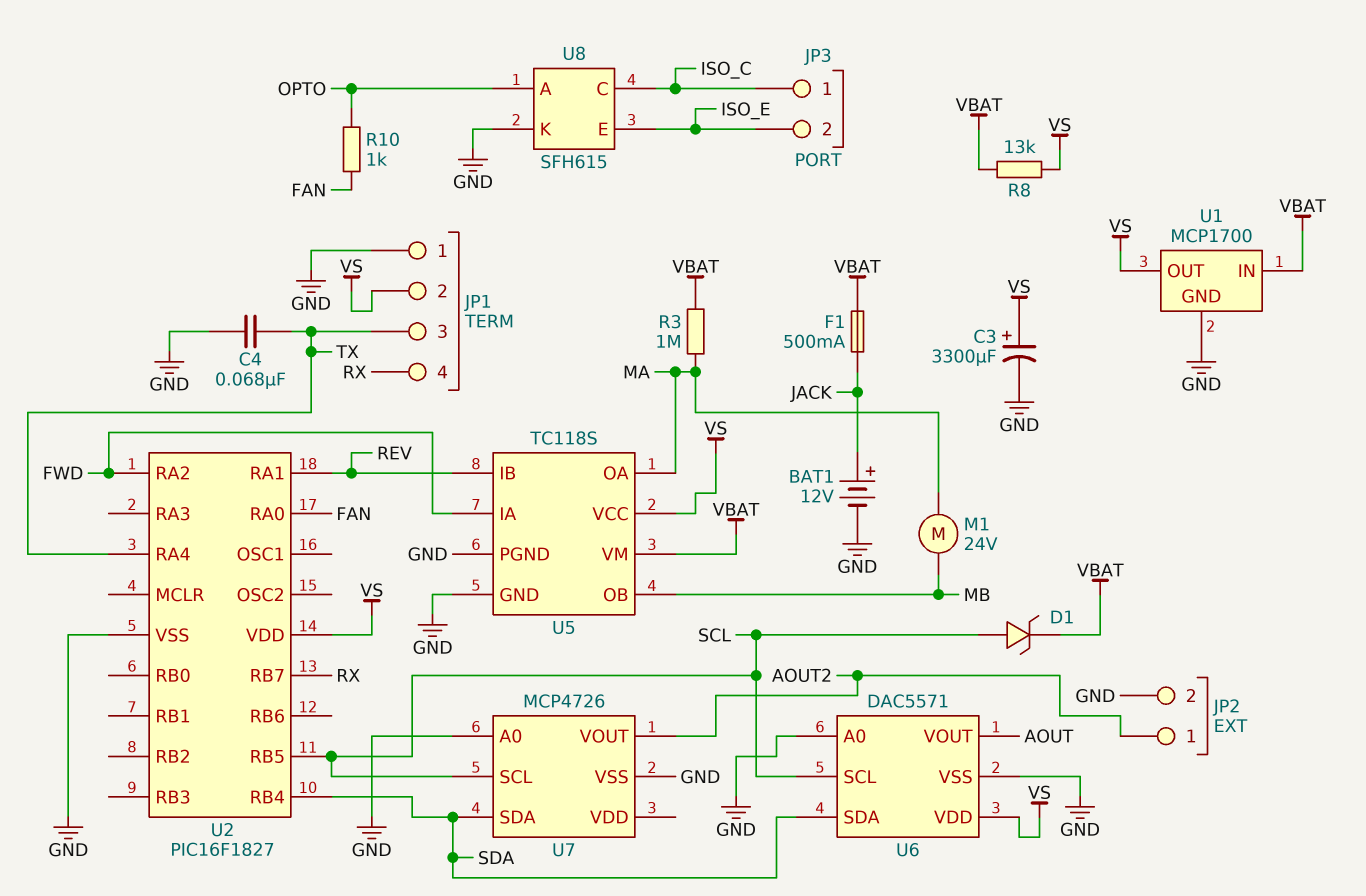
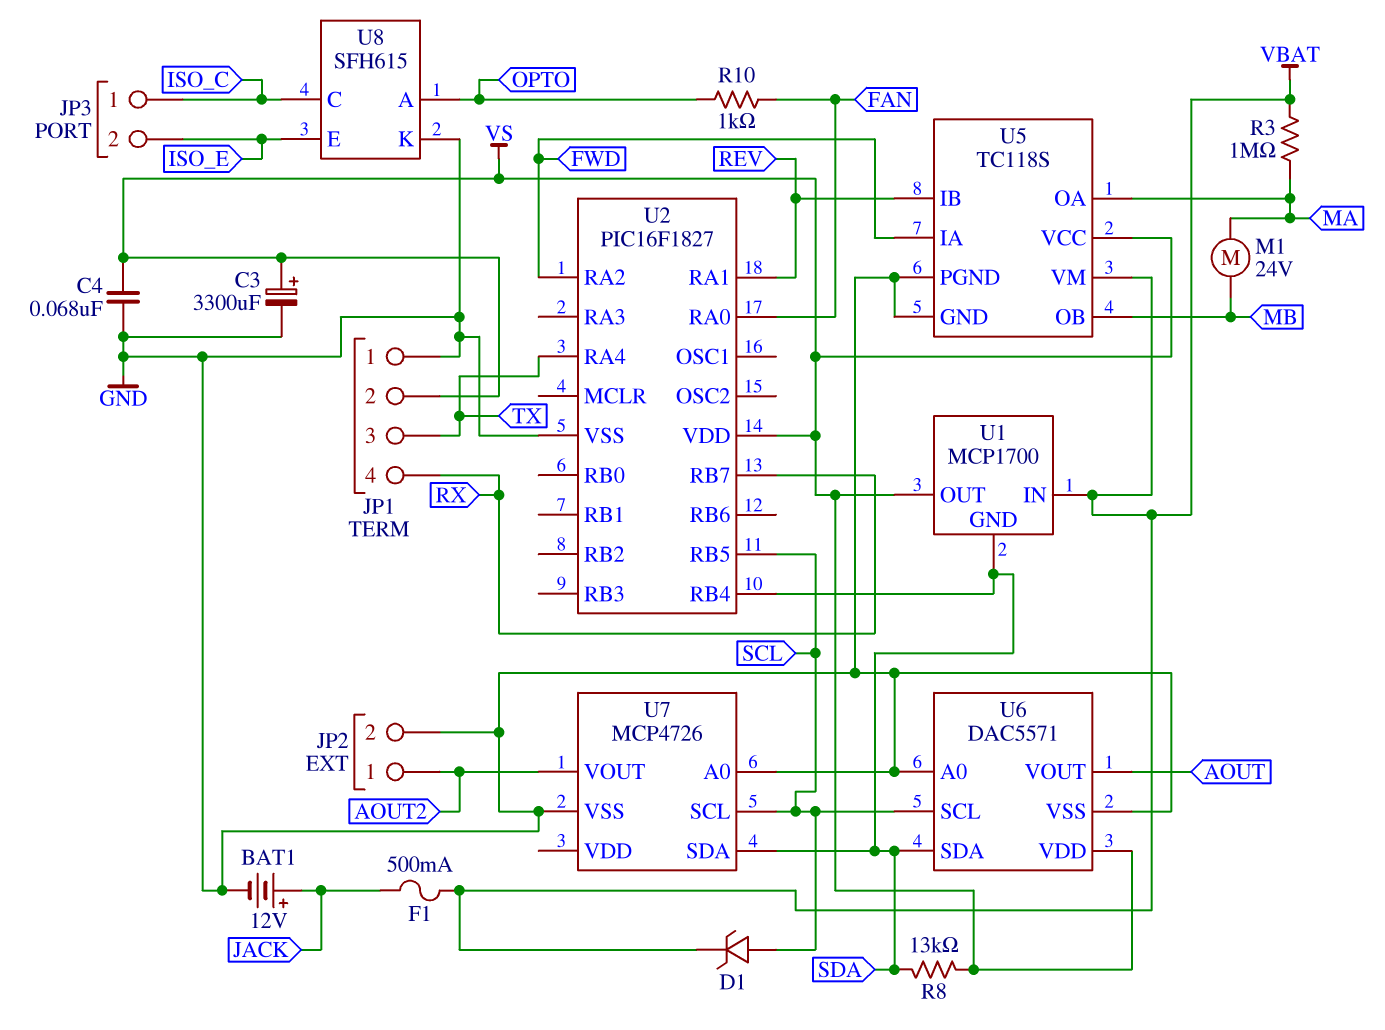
C4: 68nF (GND, TX) -> 68nF (GND, VS)
R8: 13k (VBAT, VS) -> 13k (SDA, VS)
U1 pin GND: GND -> SDA

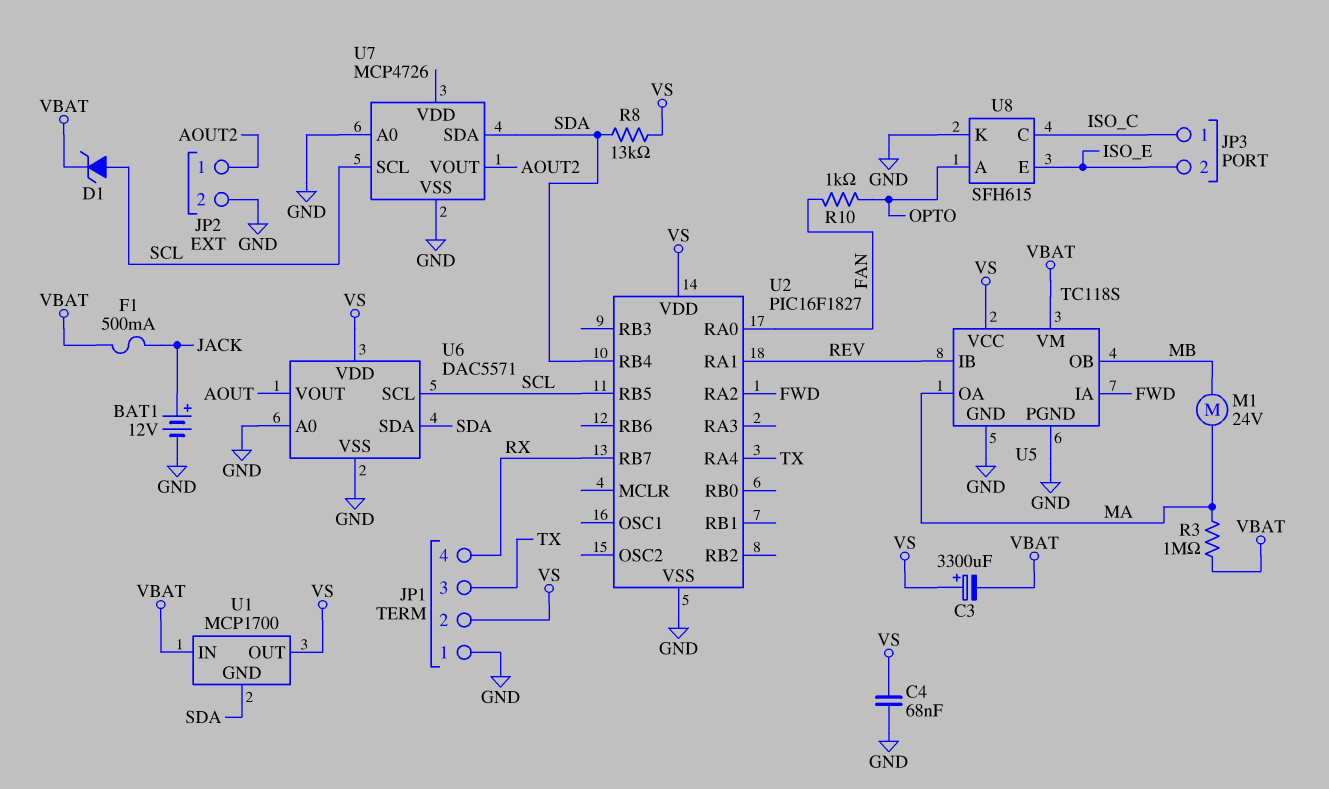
C3: 3300uF (plus VS, minus GND) -> 3300uF (plus VS, minus VBAT)

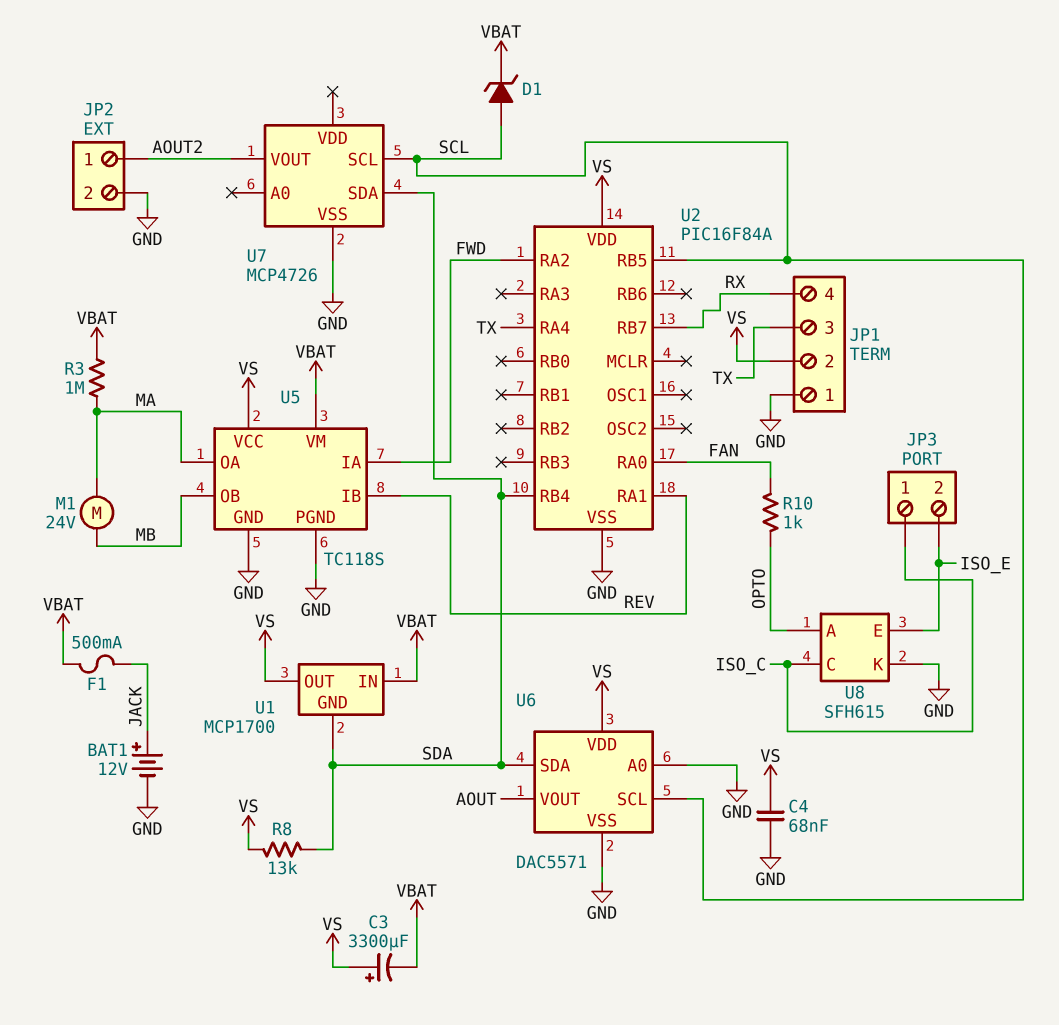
U2: PIC16F1827 -> PIC16F84A
U7 pin A0: GND -> none

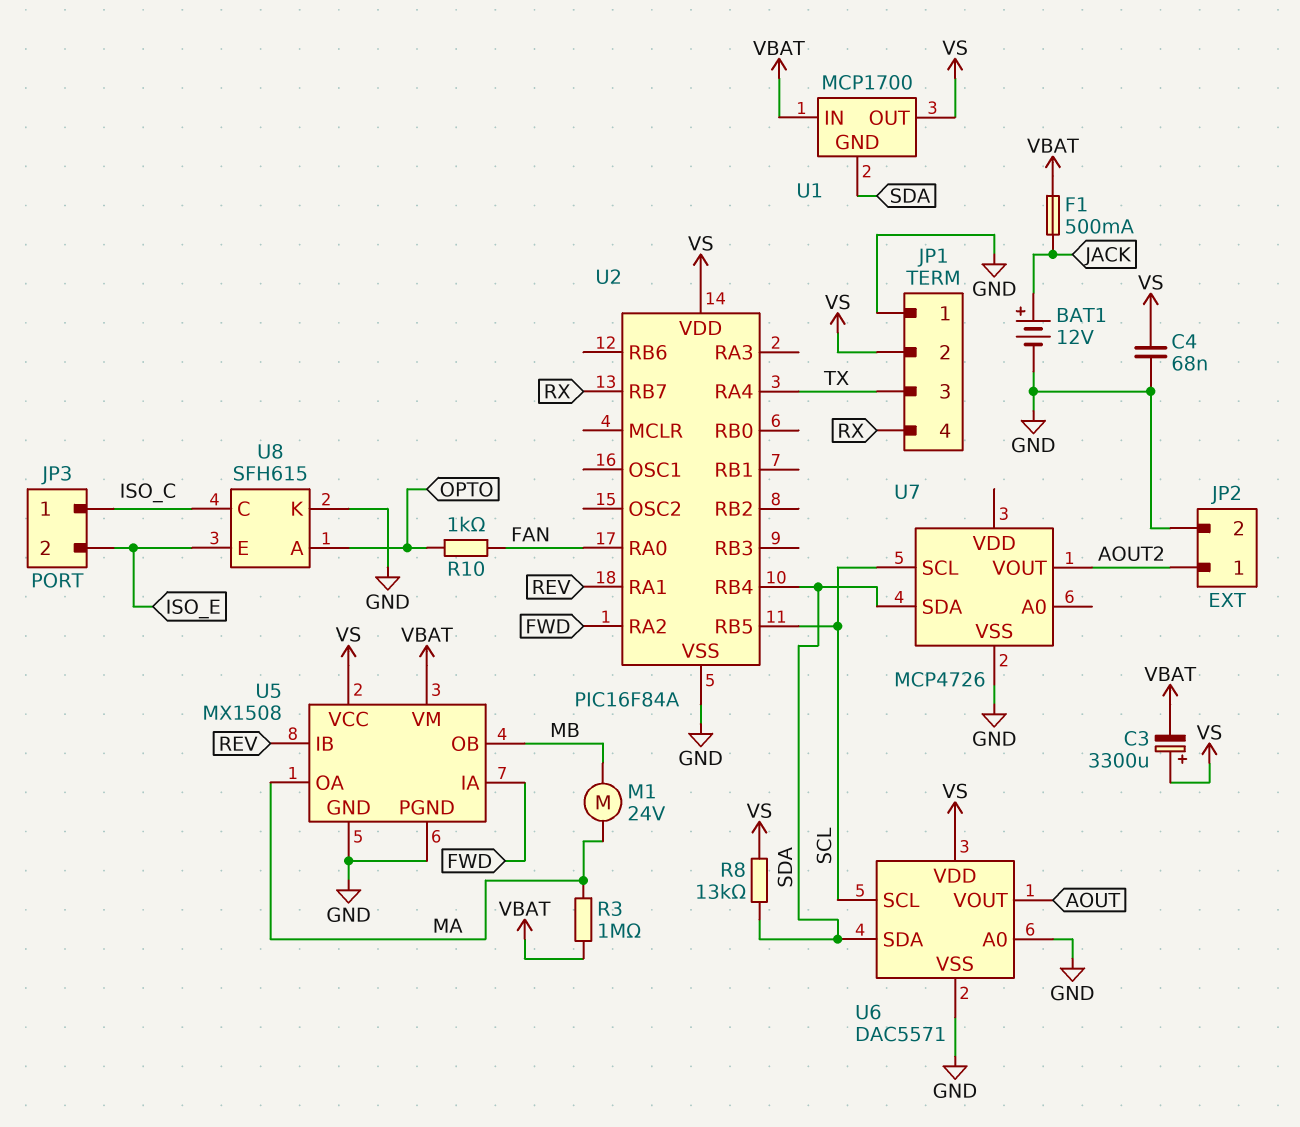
D1: zener (A SCL, K VBAT) -> none
U5: TC118S -> MX1508

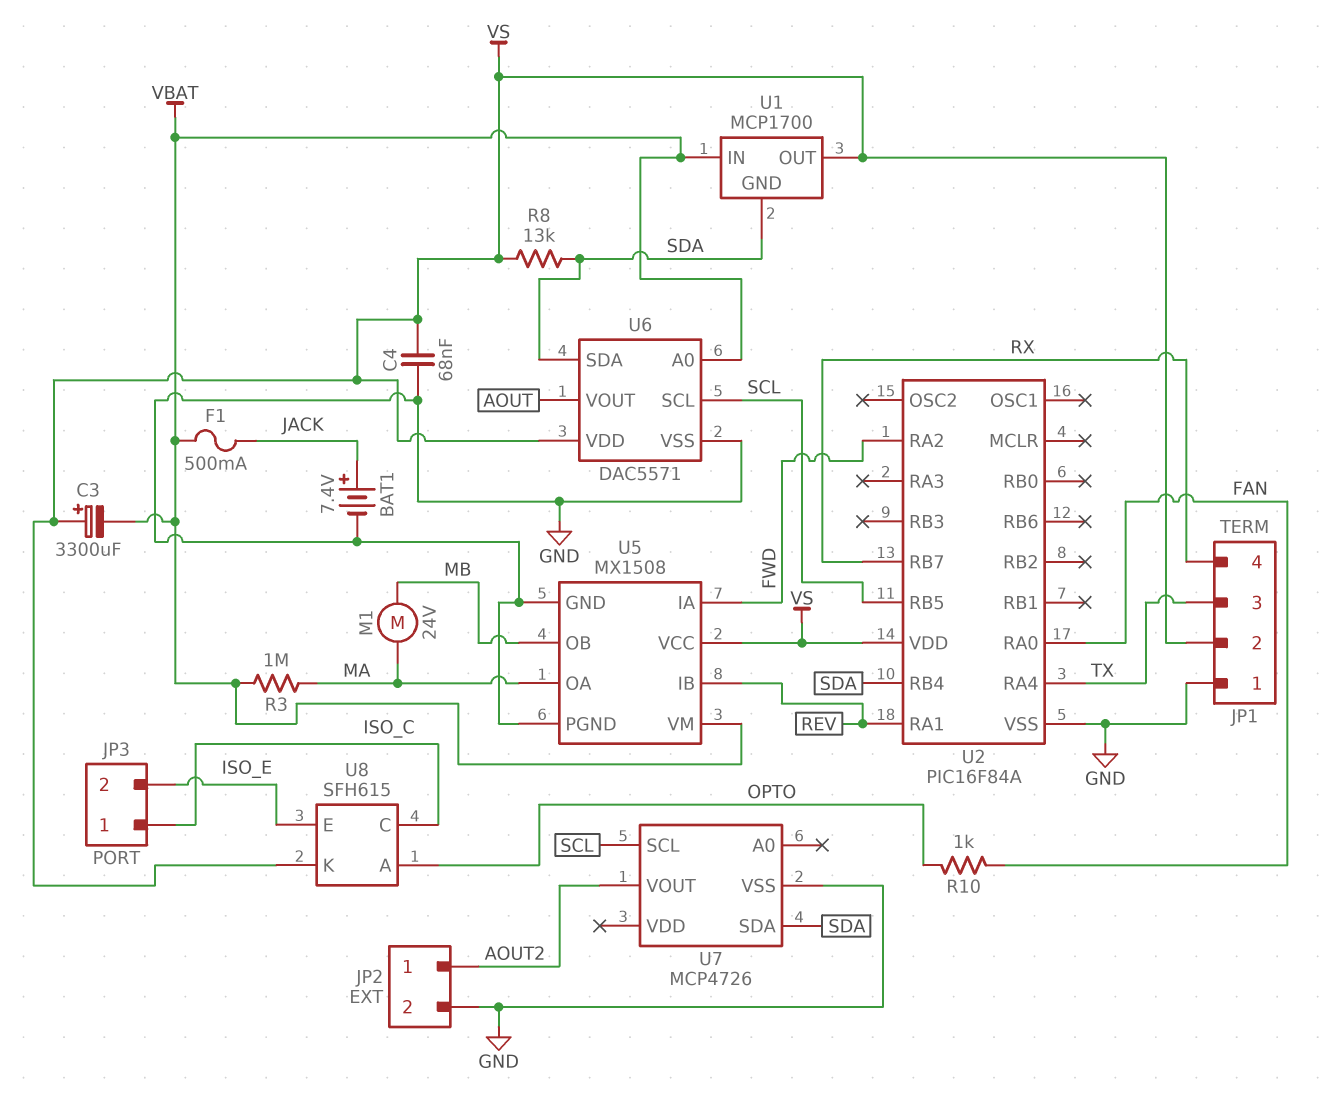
BAT1: 12V (plus JACK, minus GND) -> 7.4V (plus JACK, minus GND)
U6 pin A0: GND -> VBAT
U8 pin K: GND -> VS

